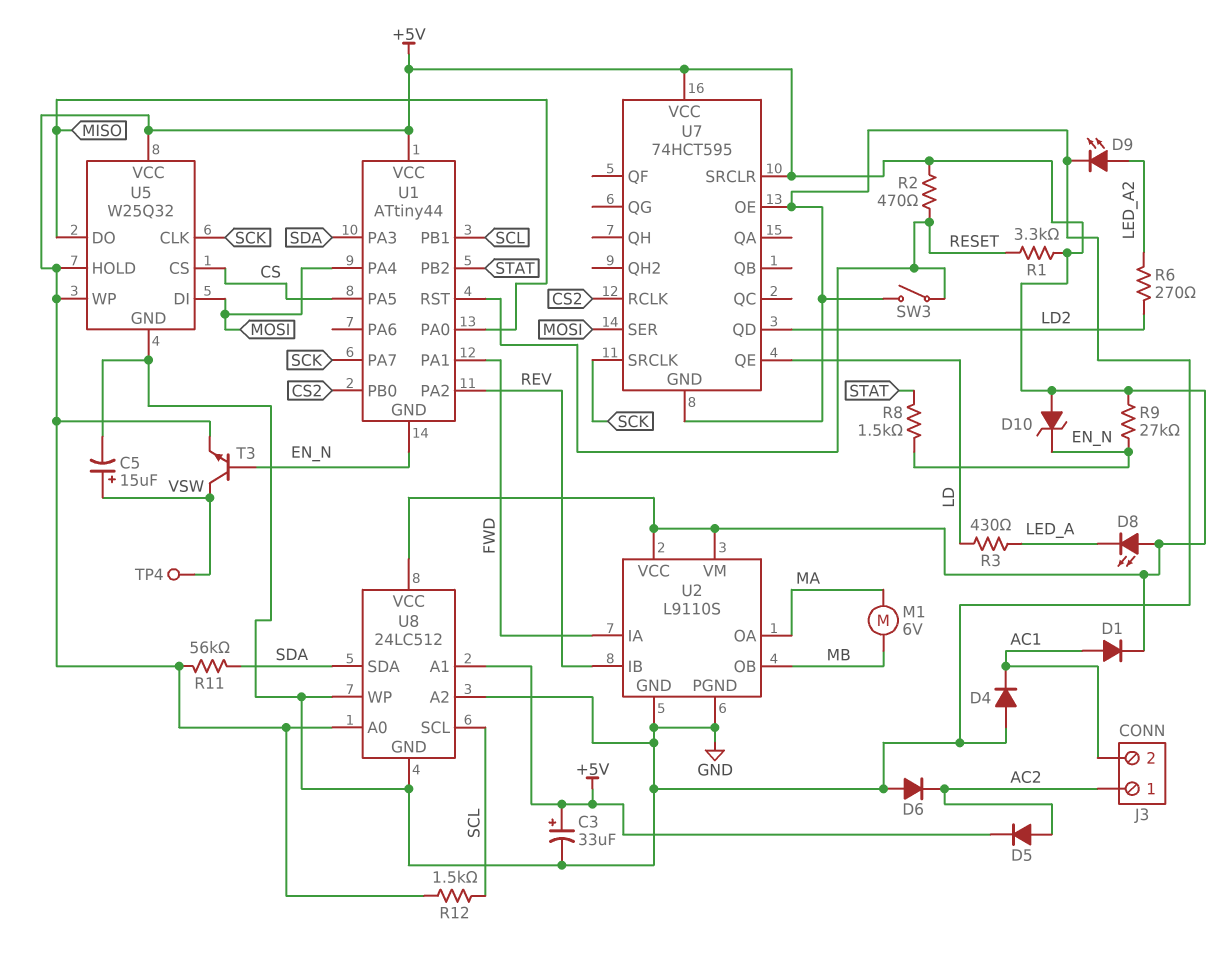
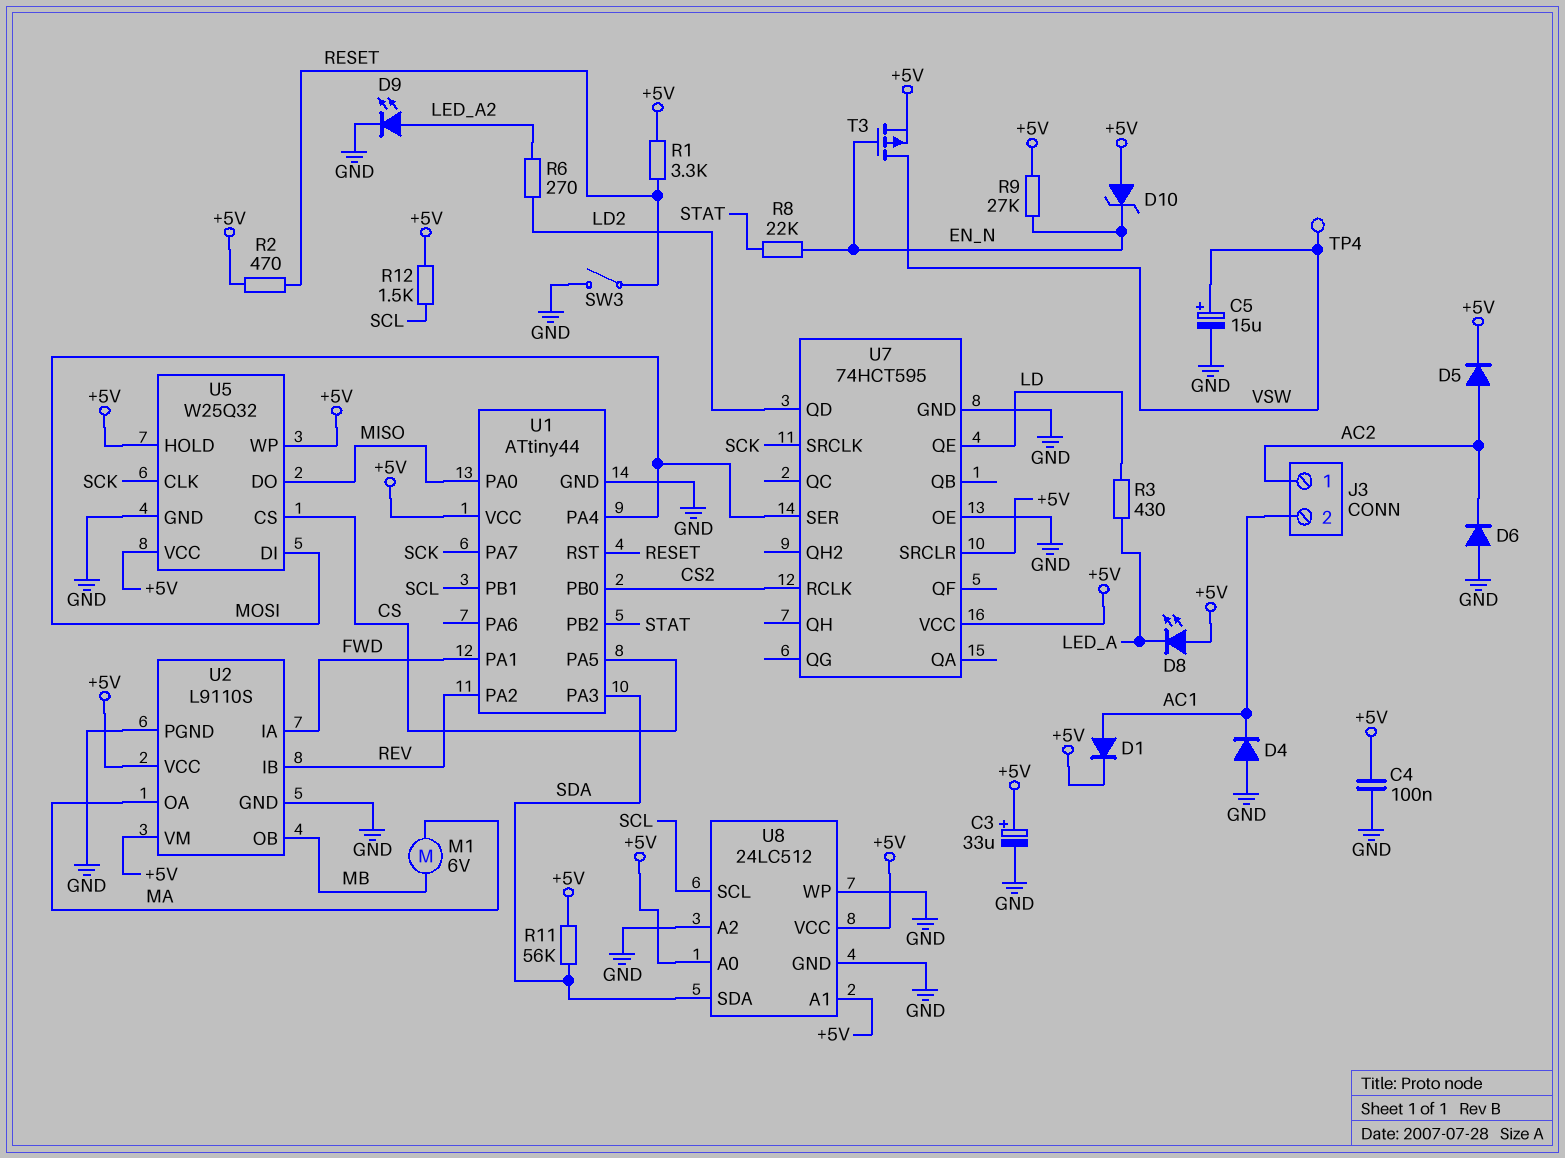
C4: none -> 100nF (+5V, GND)
R8: 1.5k (EN_N, STAT) -> 22k (EN_N, STAT)
T3: NPN (B EN_N, C VSW, E +5V) -> PMOS (G EN_N, D VSW, S +5V)
U1 pin GND: EN_N -> GND

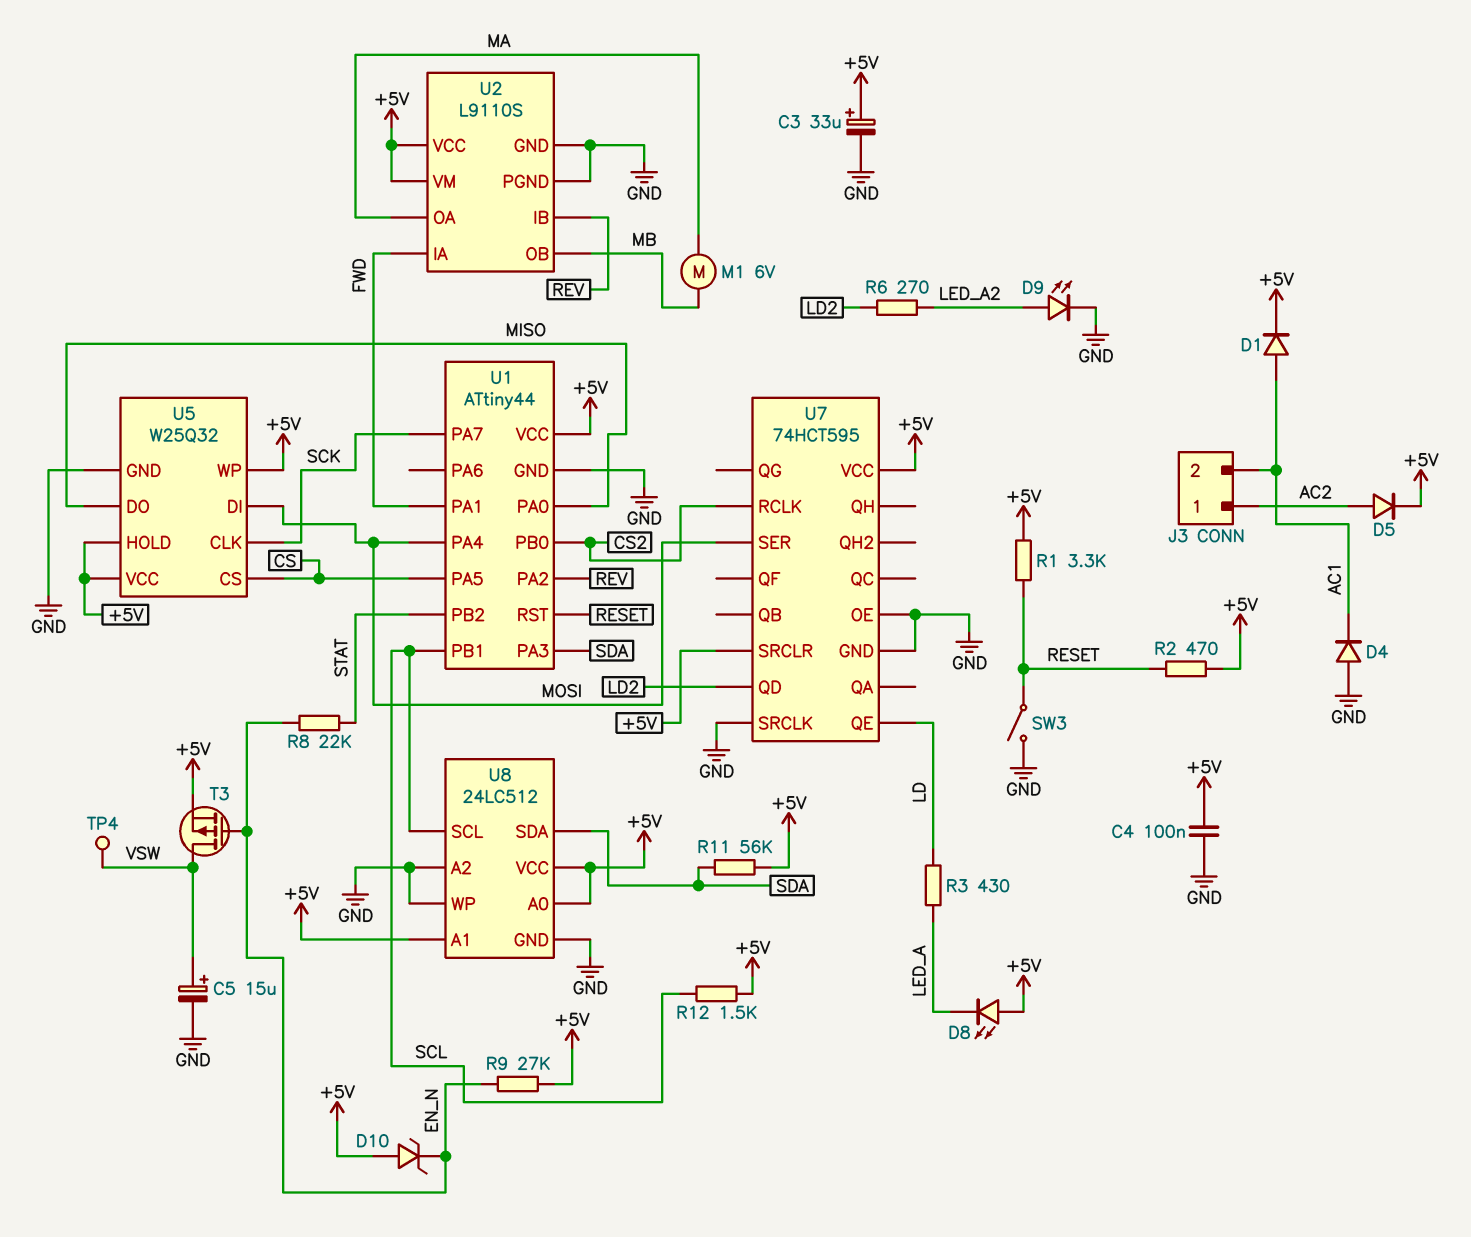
D6: diode (A GND, K AC2) -> none
U7 pin SRCLK: SCK -> GND

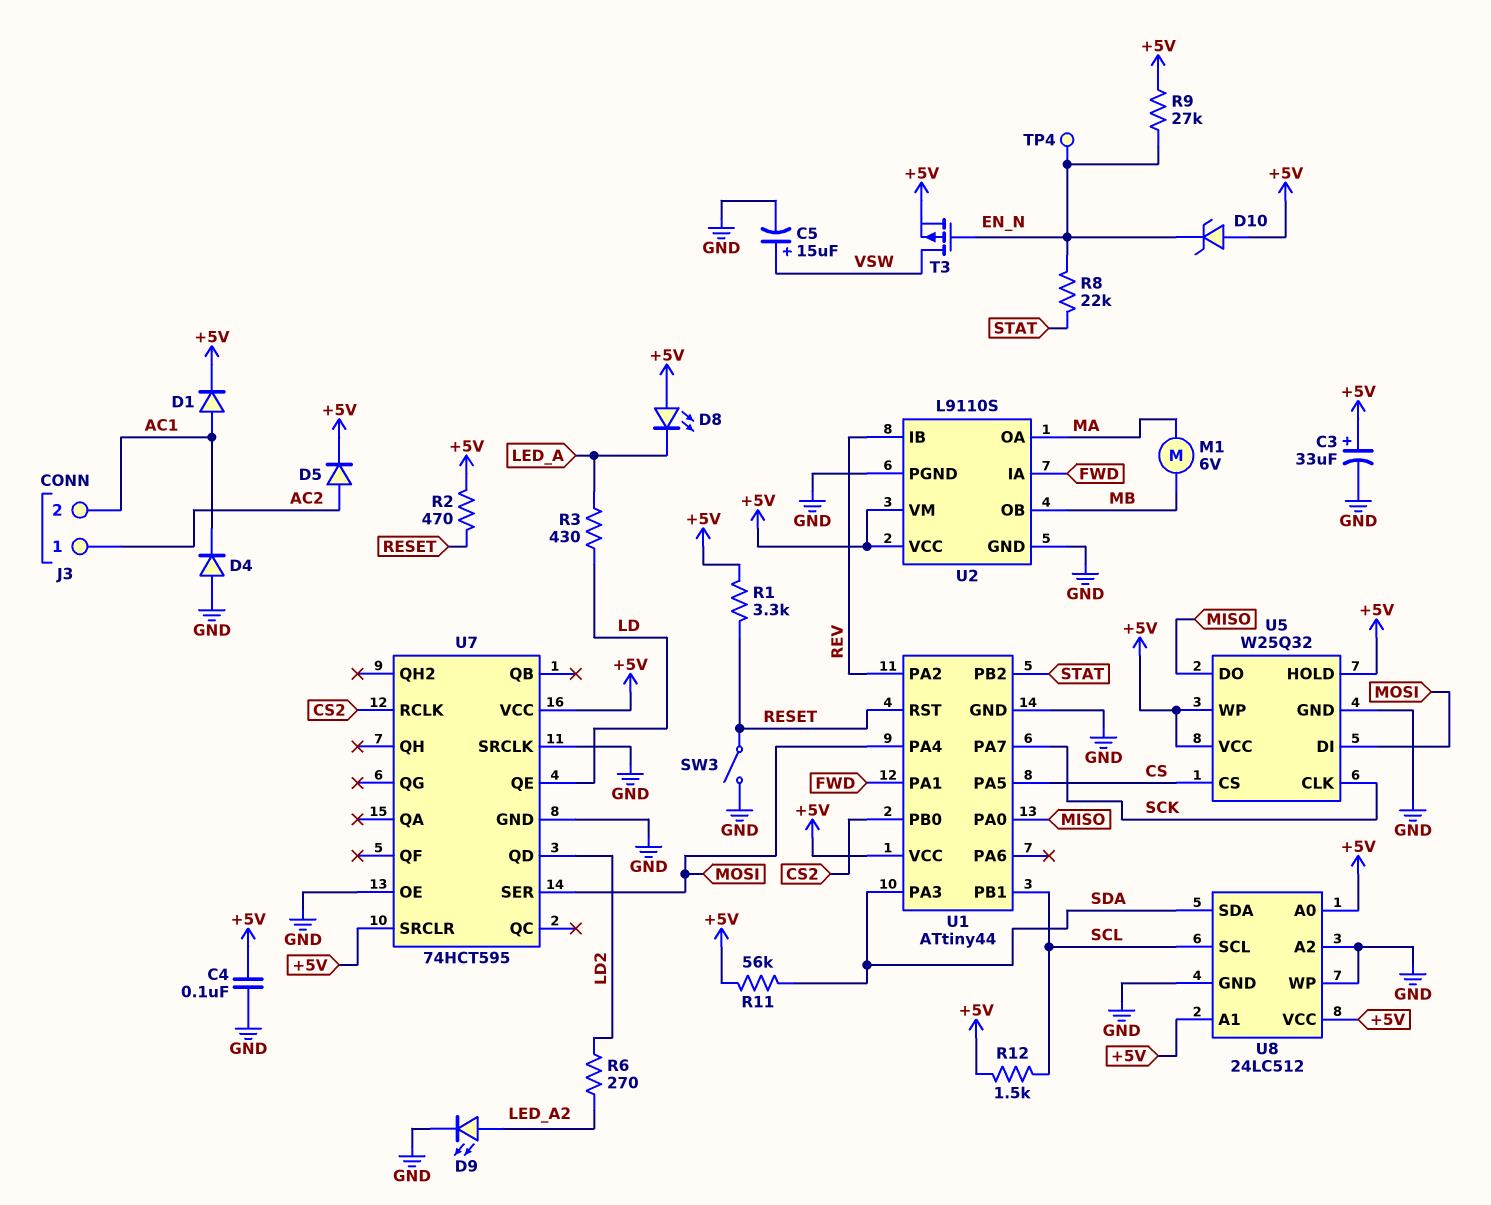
TP4: test point (VSW) -> test point (EN_N)

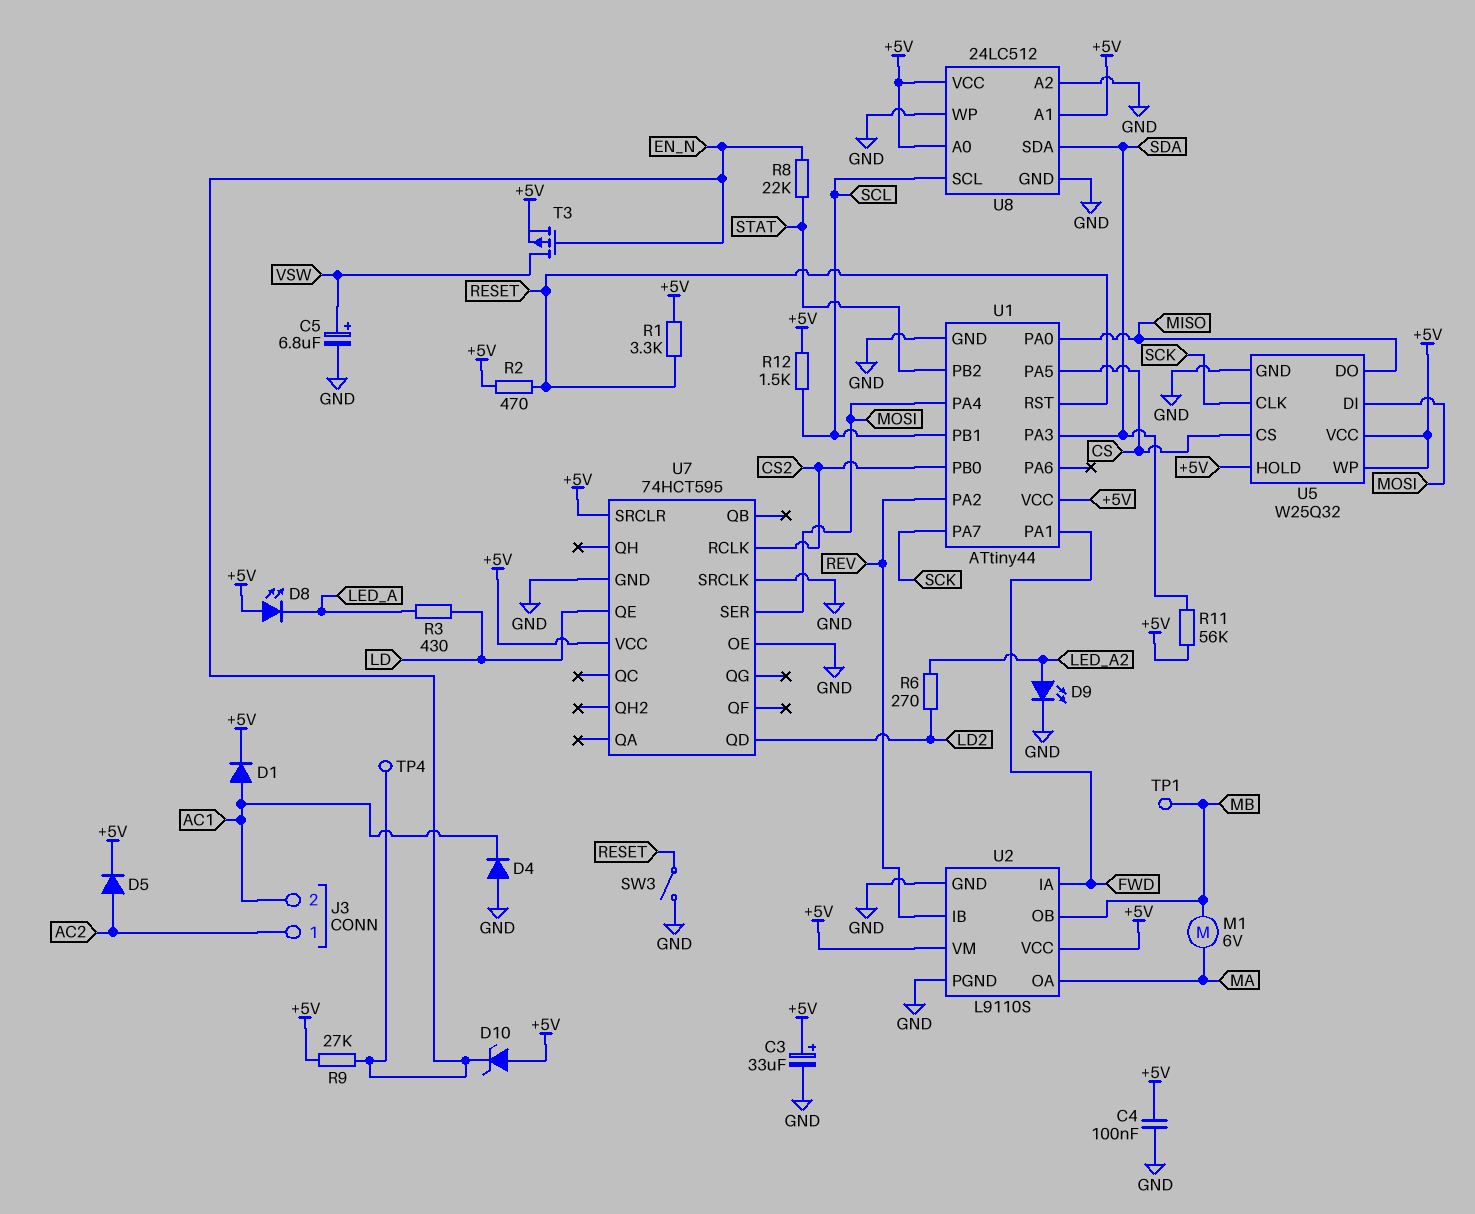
C5: 15uF (plus VSW, minus GND) -> 6.8uF (plus VSW, minus GND)
TP1: none -> test point (MB)

